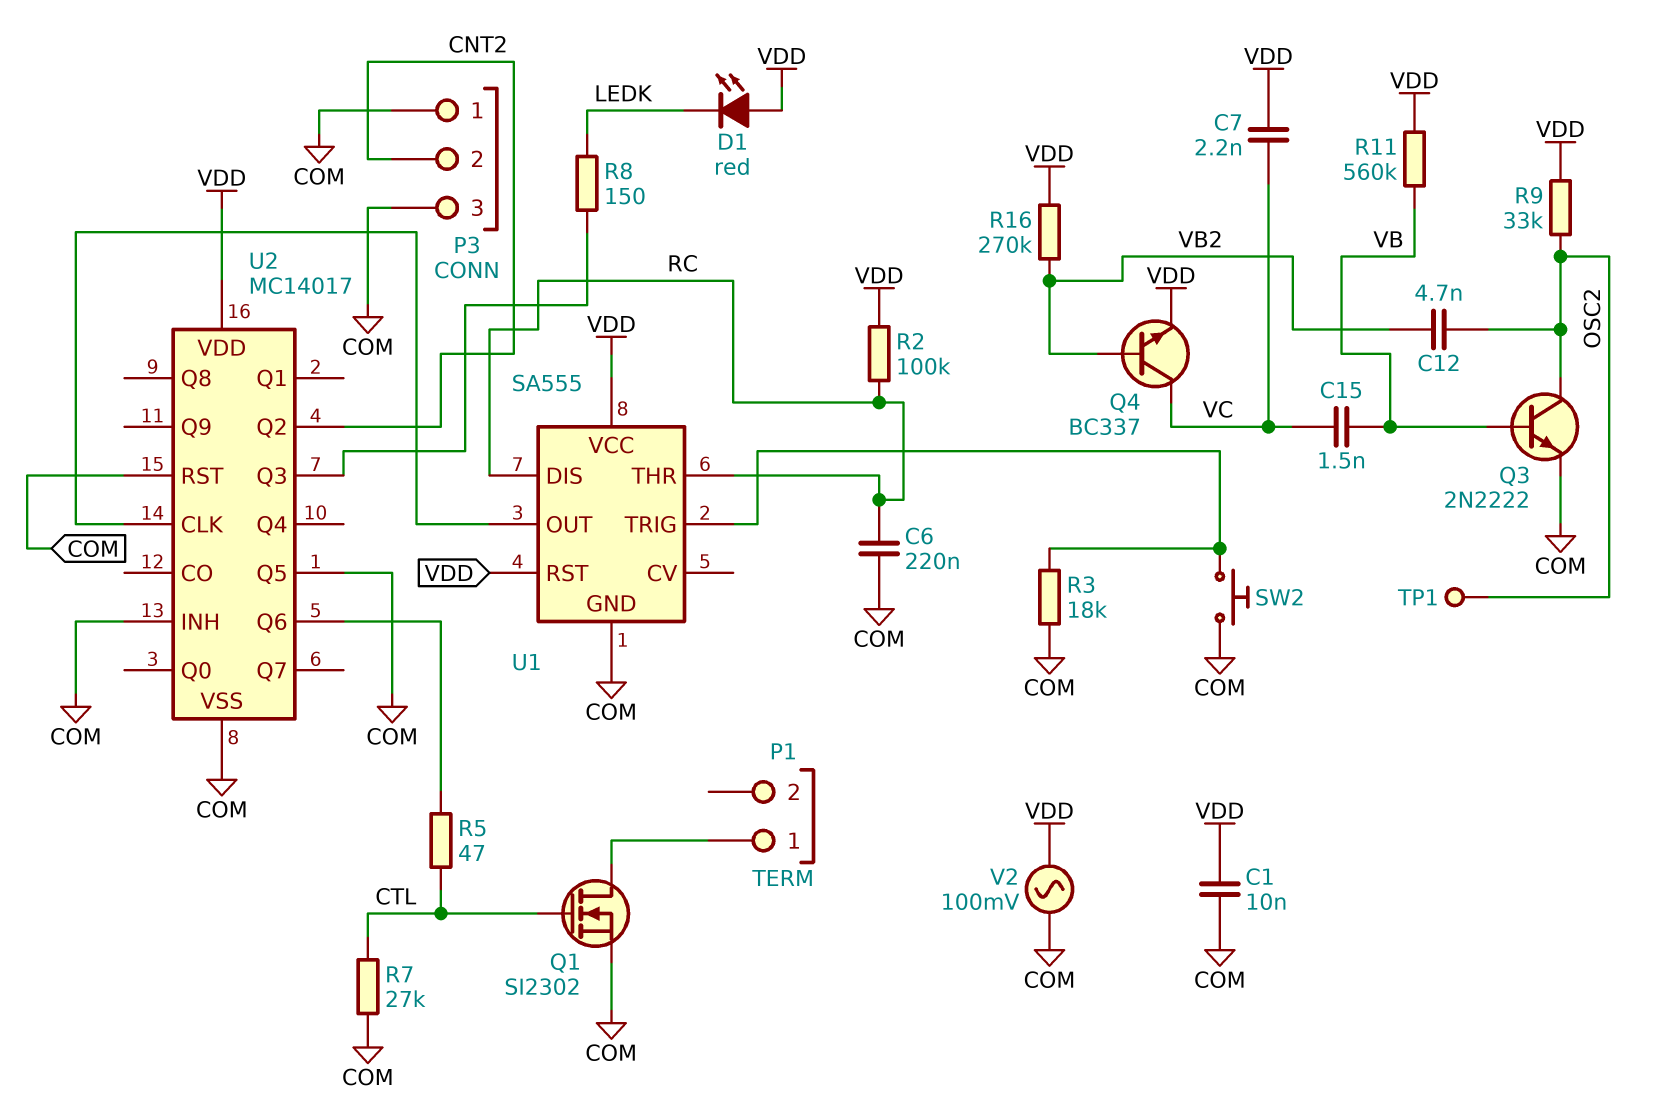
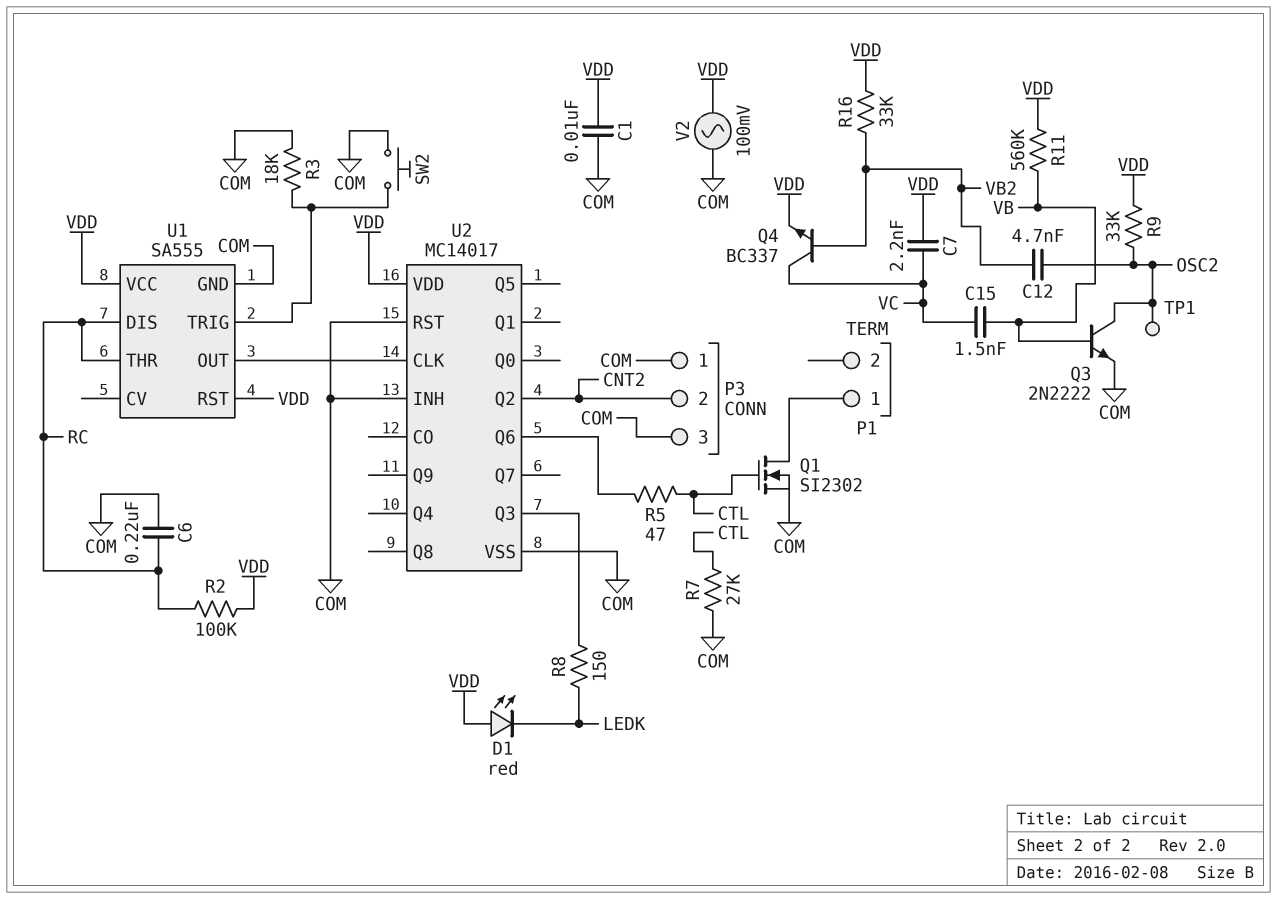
R16: 270k (VB2, VDD) -> 33k (VB2, VDD)
U2 pin Q5: COM -> none

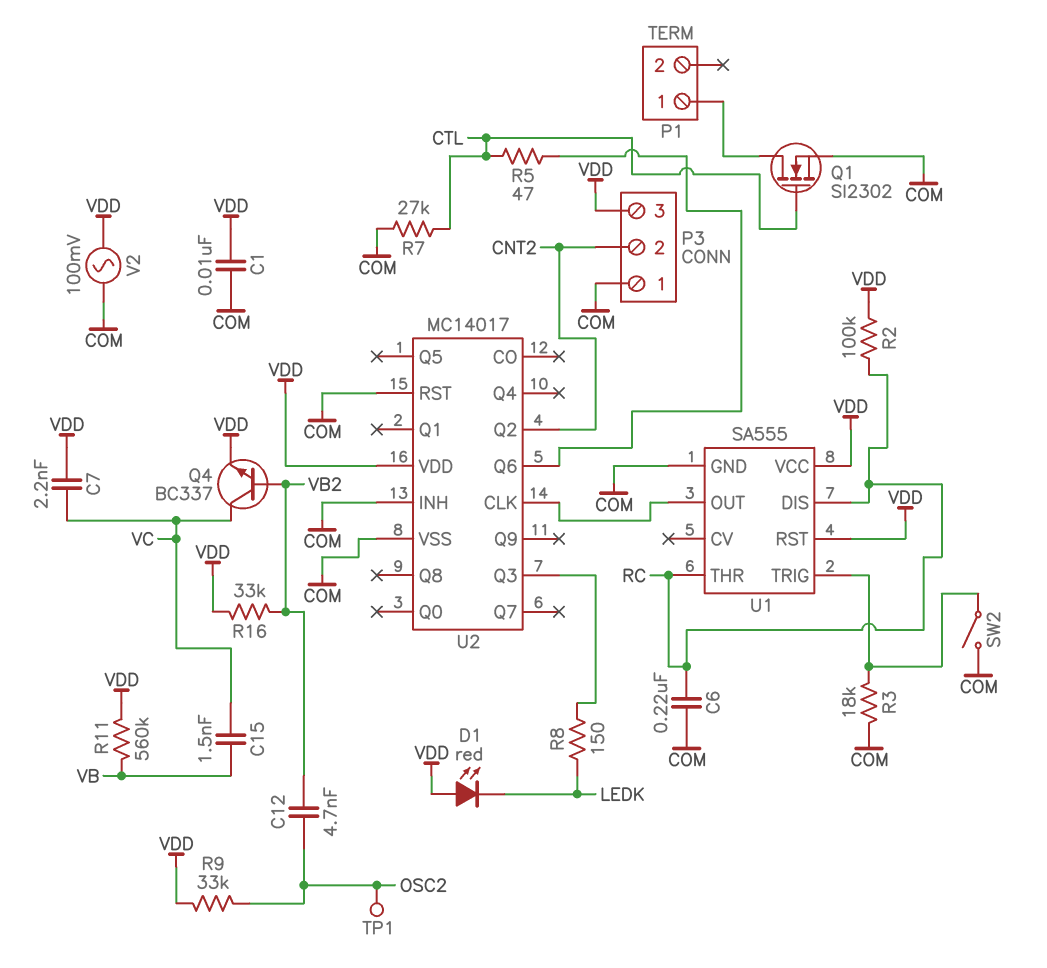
P3 pin 3: COM -> VDD
Q3: NPN 2N2222 (B VB, C OSC2, E COM) -> none
SW2: button (COM, U1/TRIG) -> switch (COM, U1/TRIG)

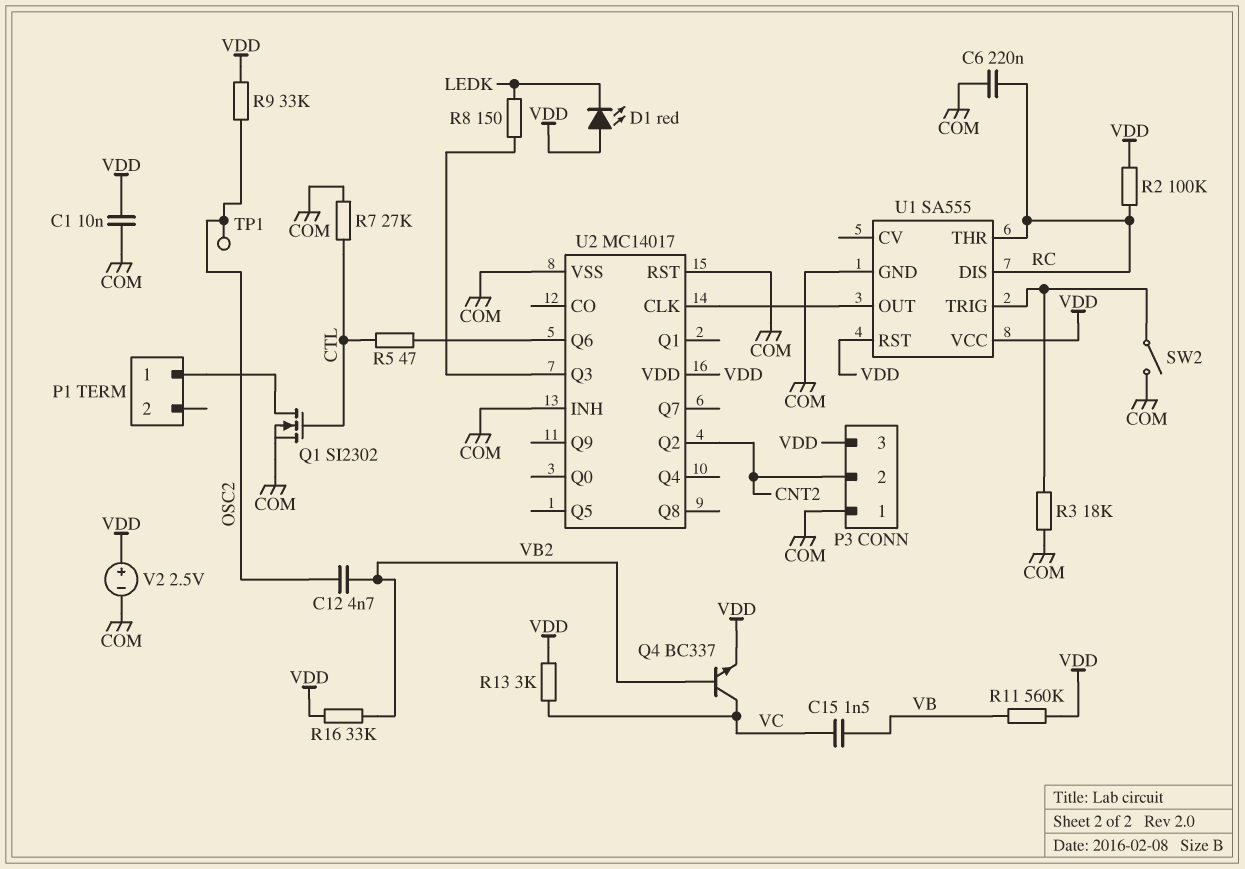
C7: 2.2nF (VC, VDD) -> none
R13: none -> 3k (VC, VDD)
V2: AC 100mV (COM, VDD) -> 2.5V (plus VDD, minus COM)

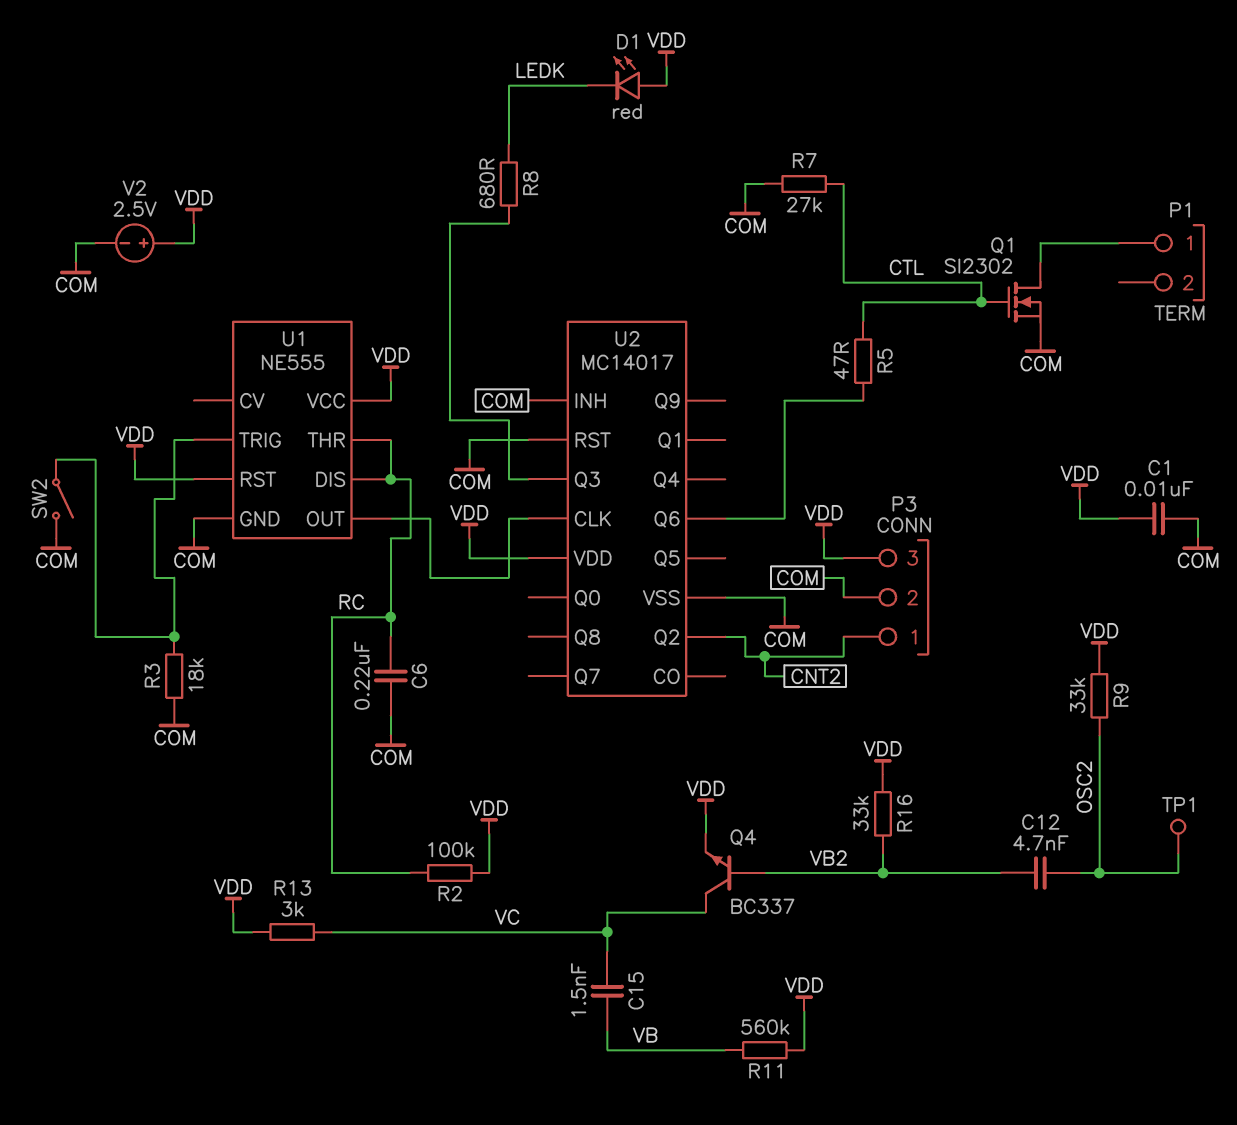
P3 pin 1: COM -> CNT2
P3 pin 2: CNT2 -> COM
R8: 150 (LEDK, U2/Q3) -> 680 (LEDK, U2/Q3)
U1: SA555 -> NE555

